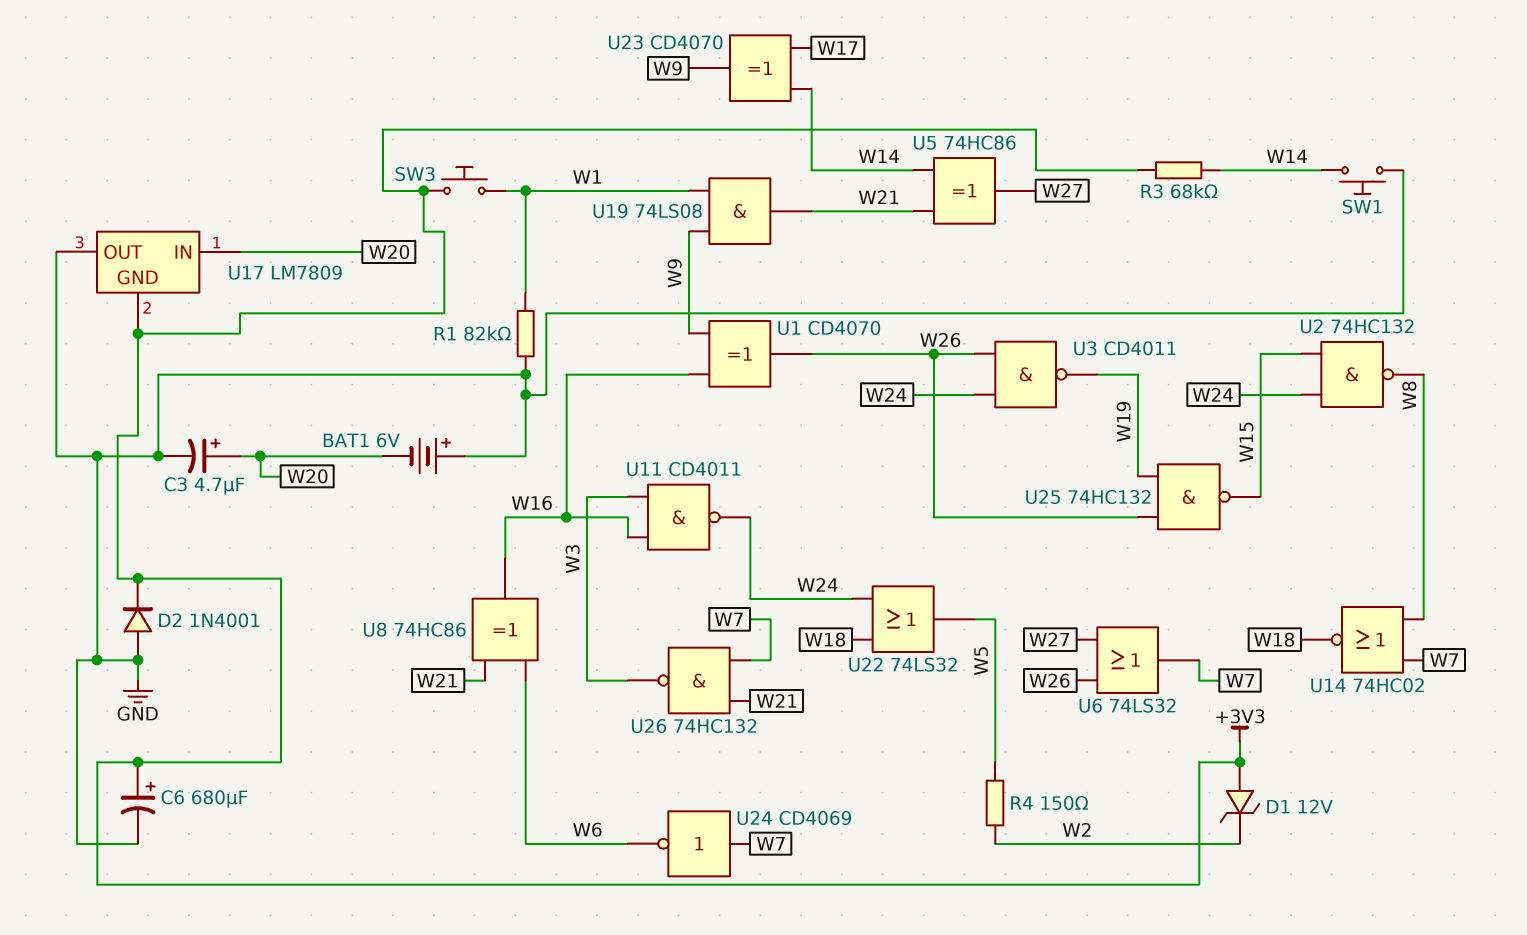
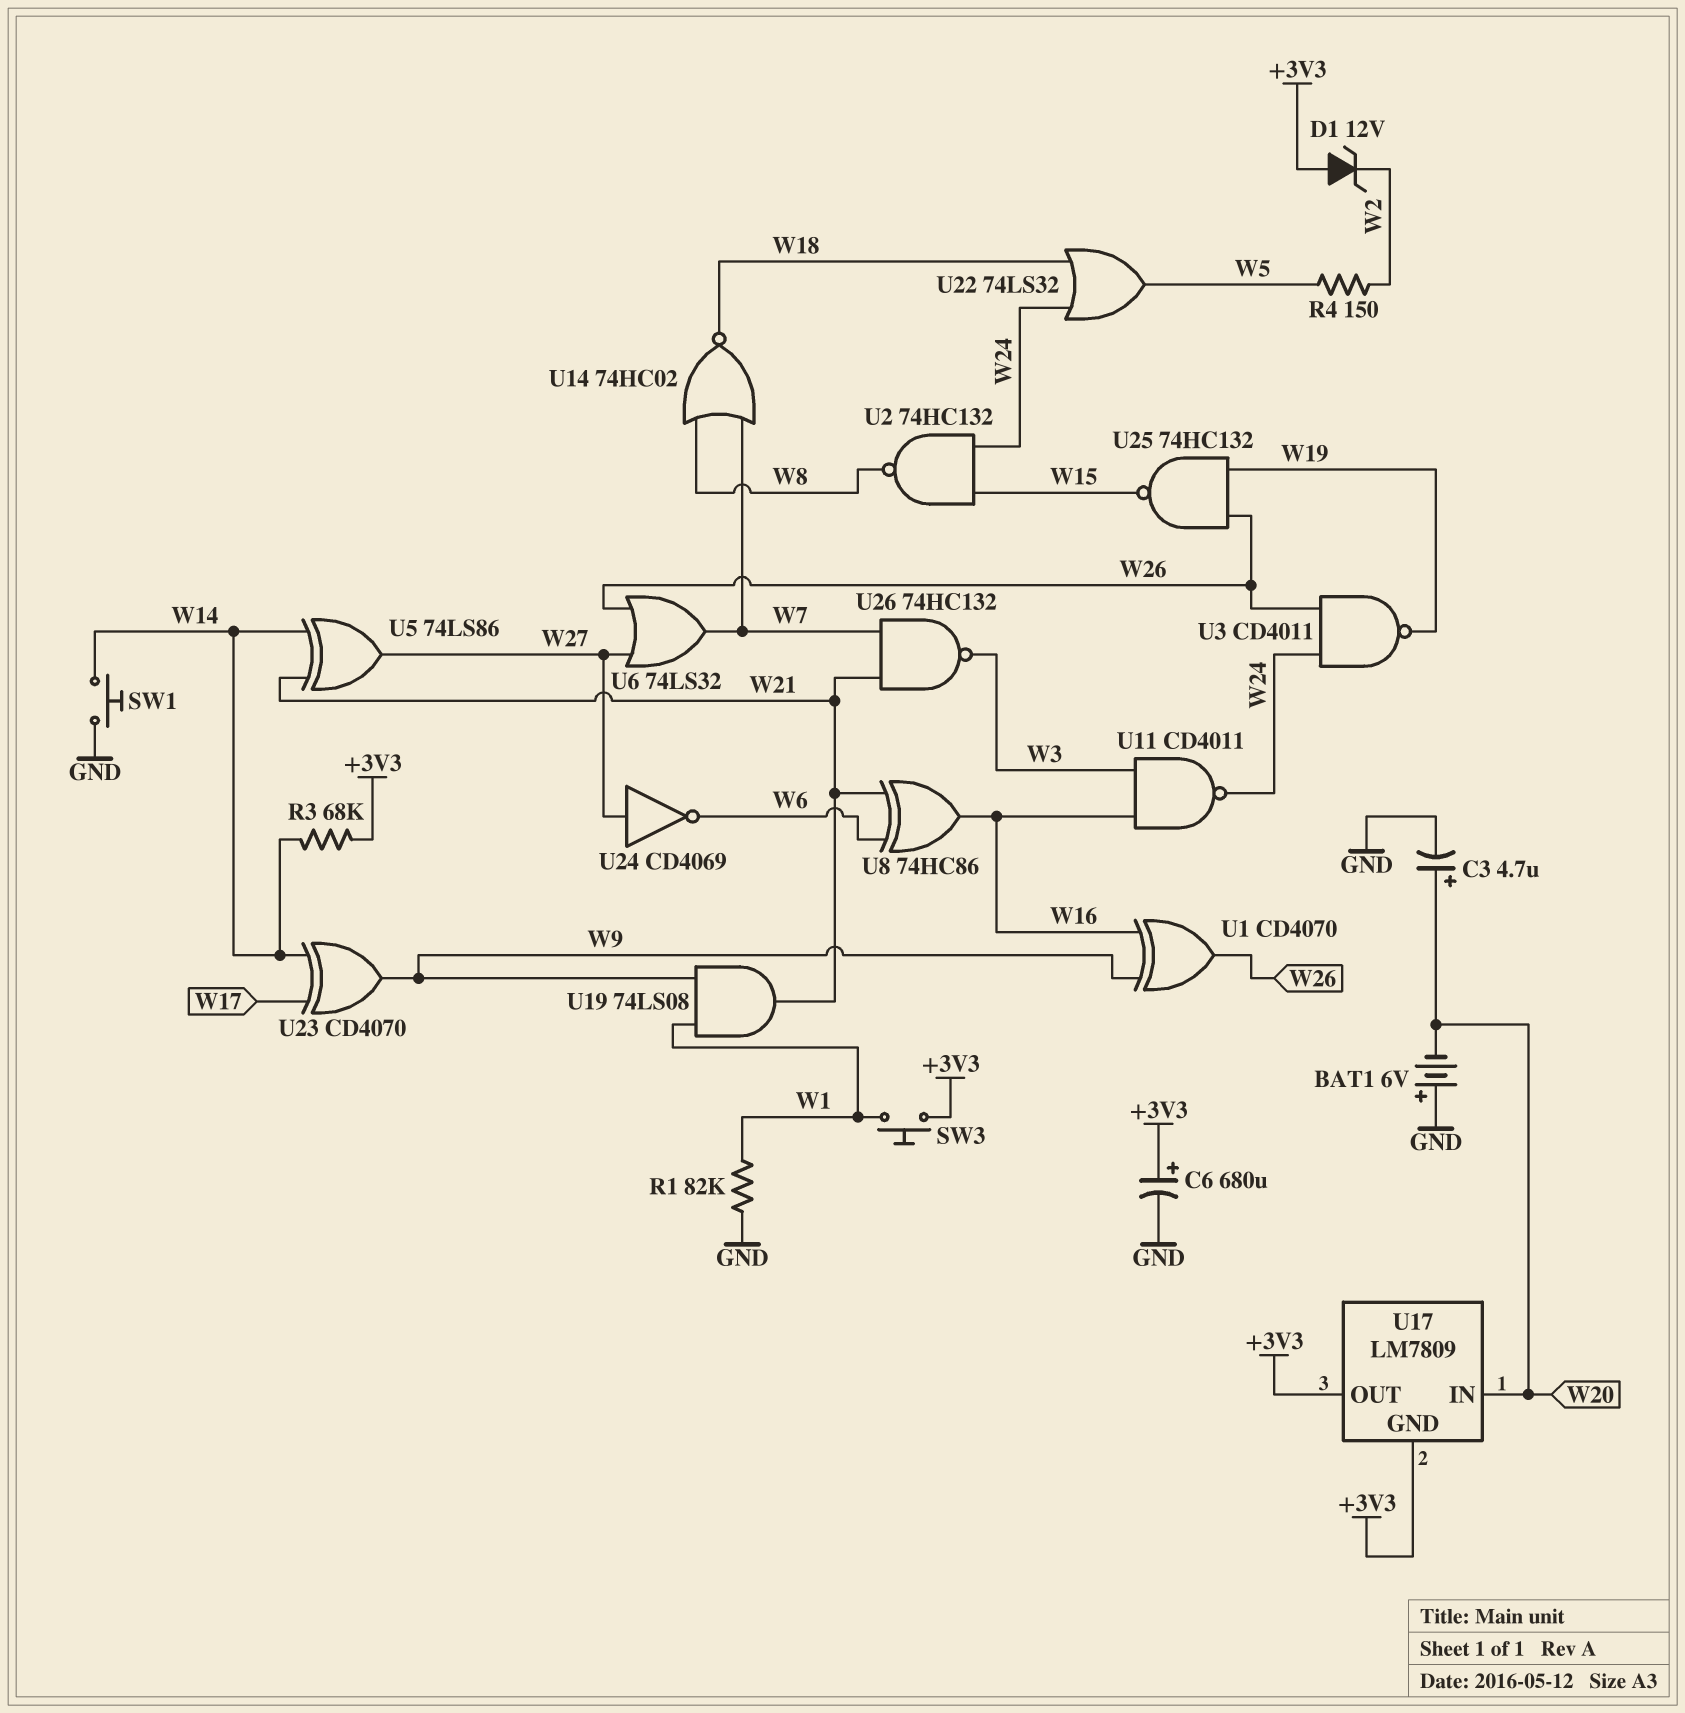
D2: diode 1N4001 (A GND, K +3V3) -> none
U5: XOR 74HC86 (in W14, in W21, out W27) -> XOR 74LS86 (in W14, in W21, out W27)
U17 pin OUT: GND -> +3V3
U24: NOT CD4069 (in W7, out W6) -> NOT CD4069 (in W27, out W6)

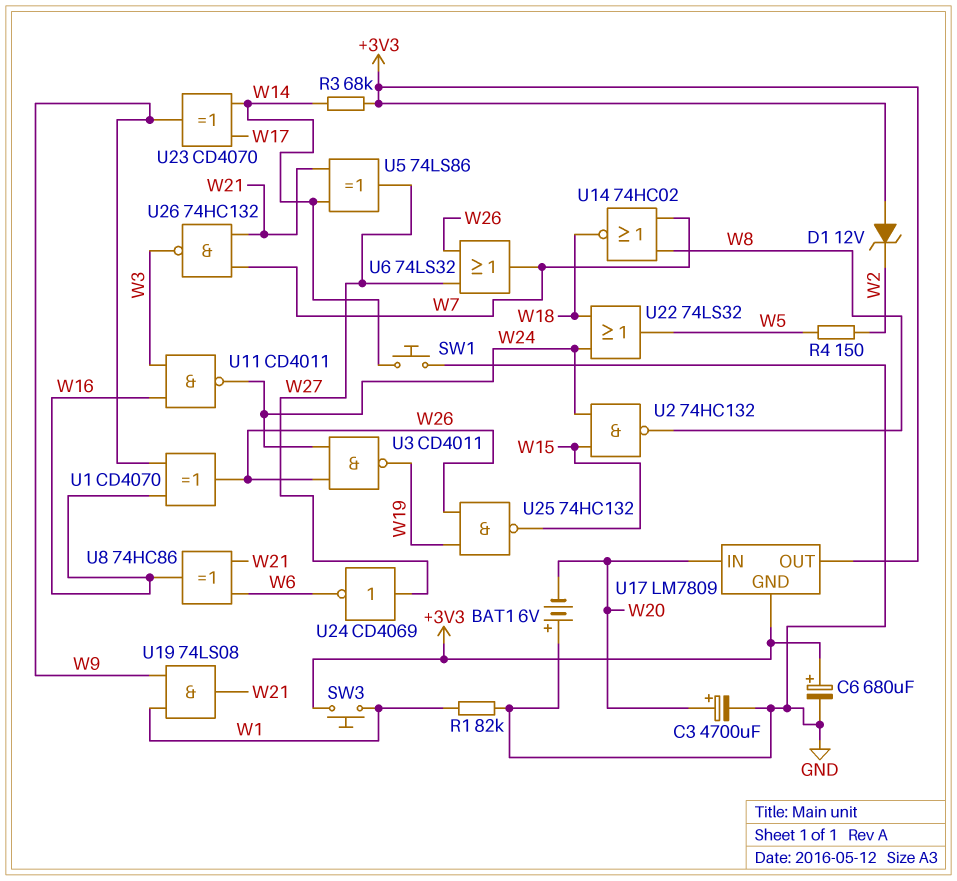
C3: 4.7uF (plus W20, minus GND) -> 4700uF (plus W20, minus GND)

